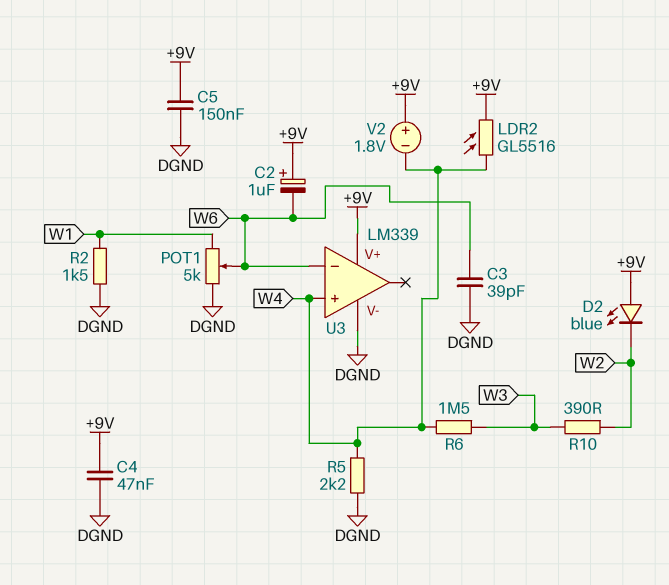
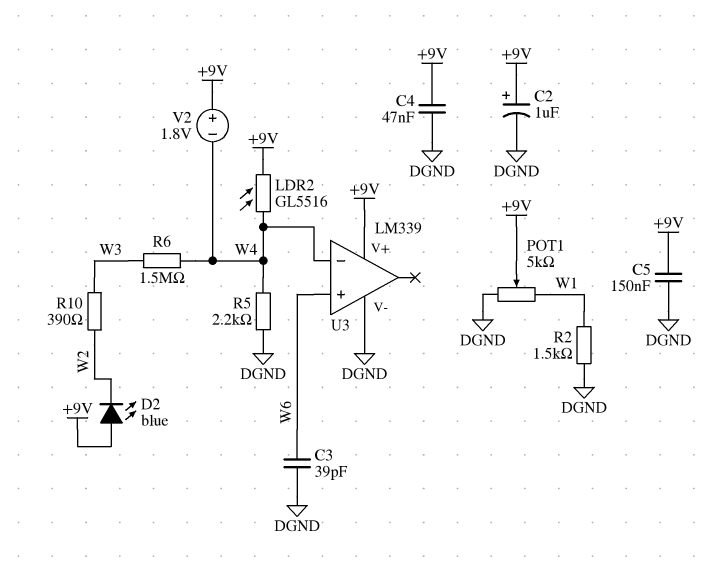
C2: 1uF (plus +9V, minus W6) -> 1uF (plus +9V, minus DGND)
POT1: 5k (DGND, W1, wiper W6) -> 5k (DGND, W1, wiper +9V)
U3 pin in+: W4 -> W6
U3 pin in-: W6 -> W4

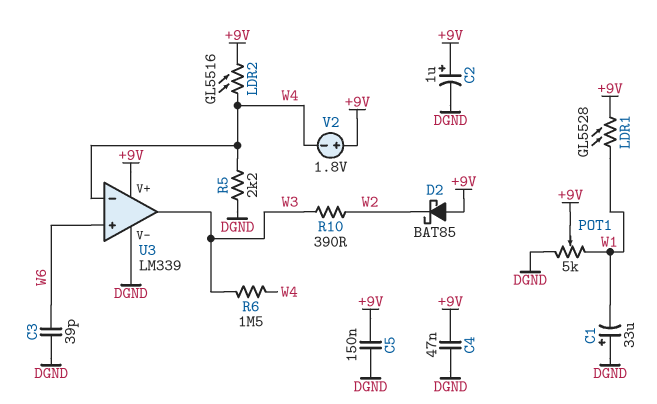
C1: none -> 33uF (plus DGND, minus W1)
D2: LED blue (A +9V, K W2) -> schottky BAT85 (A +9V, K W2)
LDR1: none -> GL5528 (+9V, W1)
R2: 1.5k (DGND, W1) -> none
U3 pin out: none -> W3

